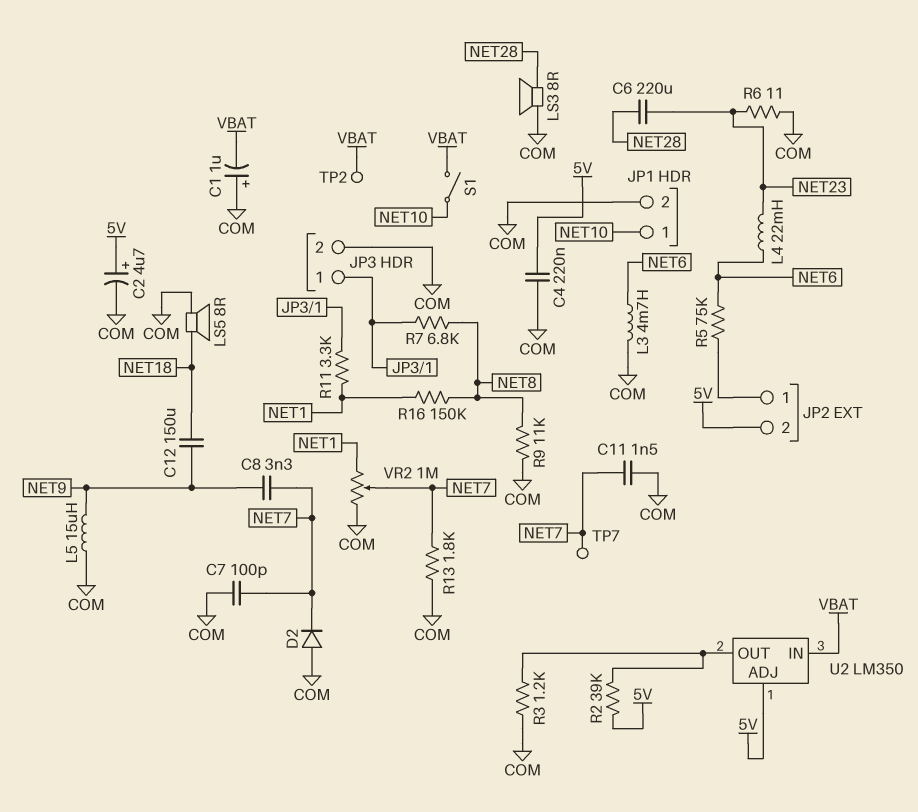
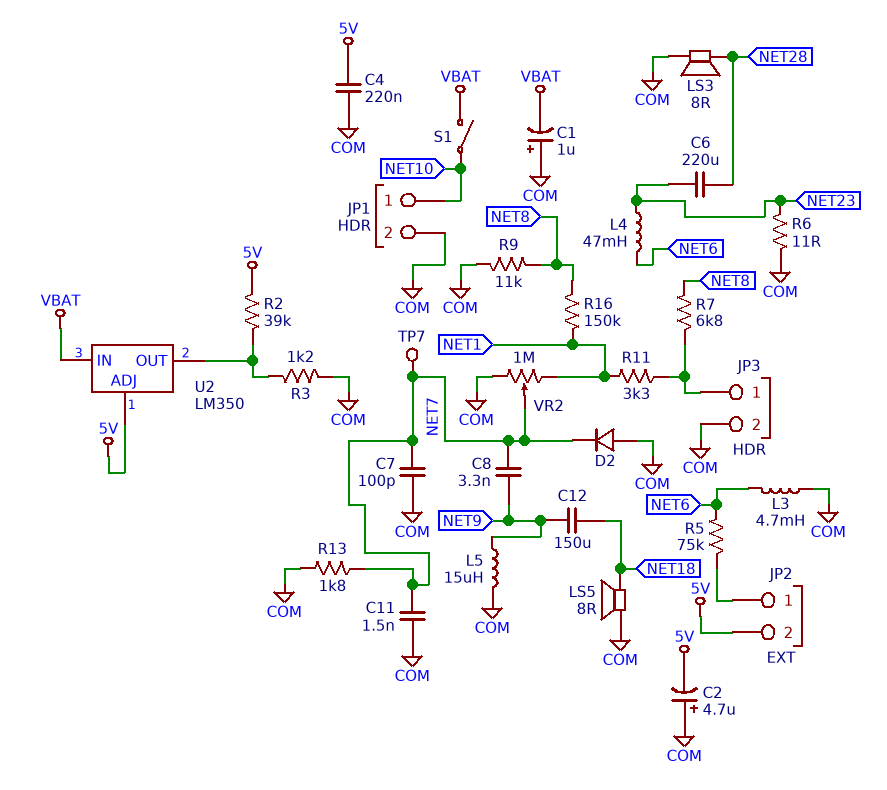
C2: 4.7uF (plus 5V, minus COM) -> 4.7uF (plus COM, minus 5V)
L4: 22mH (NET6, NET23) -> 47mH (NET6, NET23)
TP2: test point (VBAT) -> none

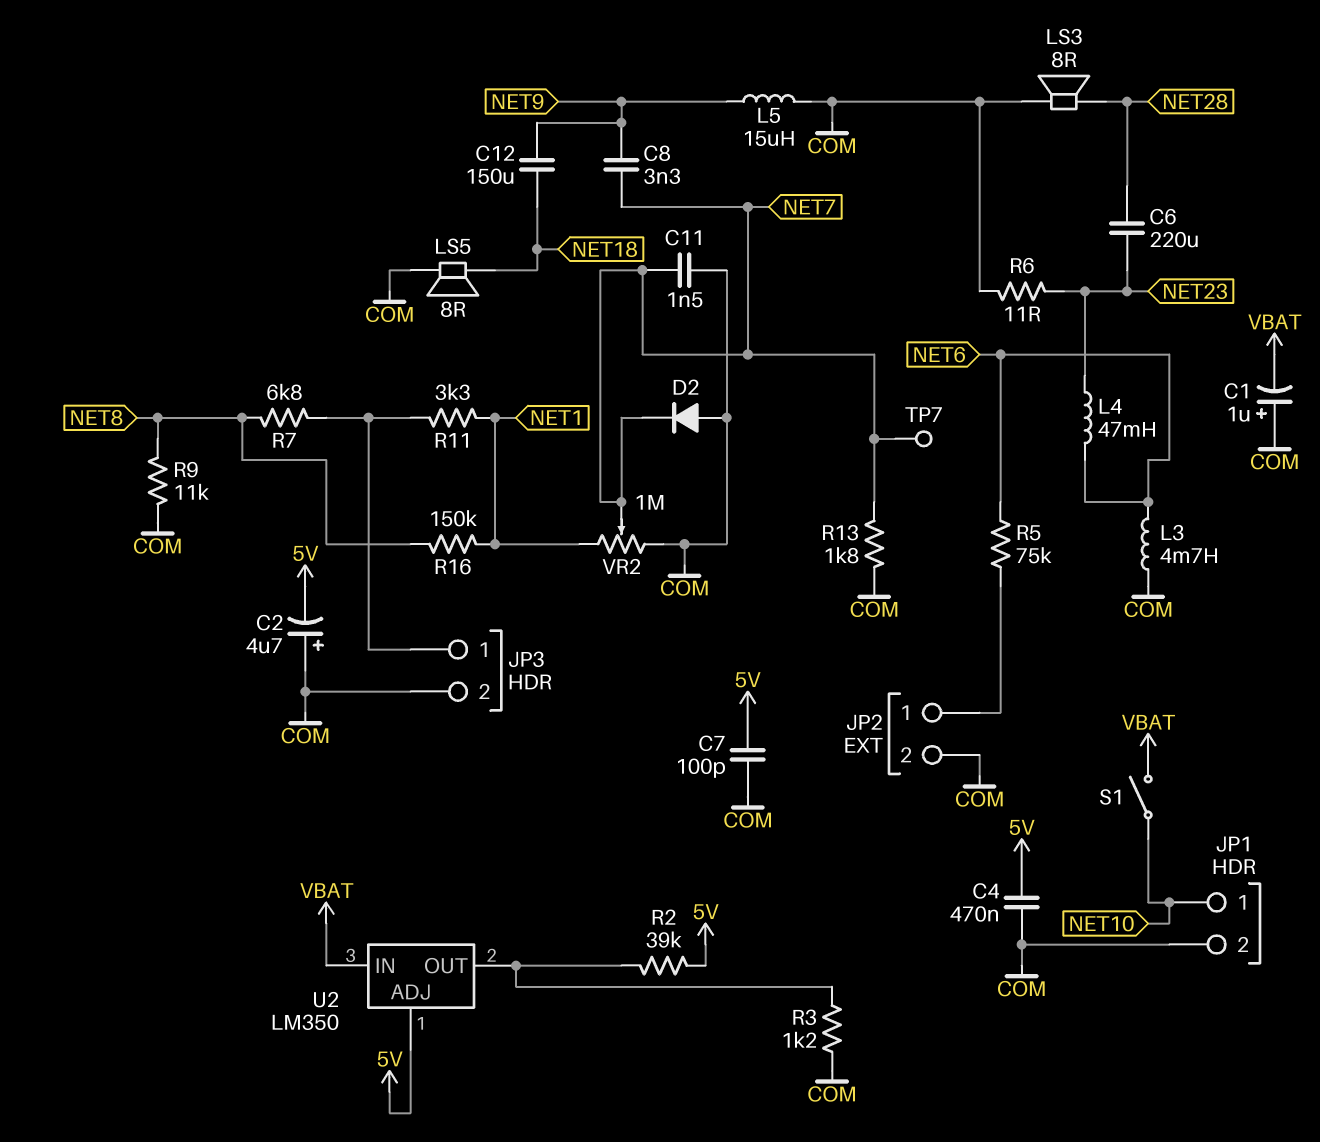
C4: 220nF (5V, COM) -> 470nF (5V, COM)
C7: 100pF (COM, NET7) -> 100pF (5V, COM)
JP2 pin 2: 5V -> COM

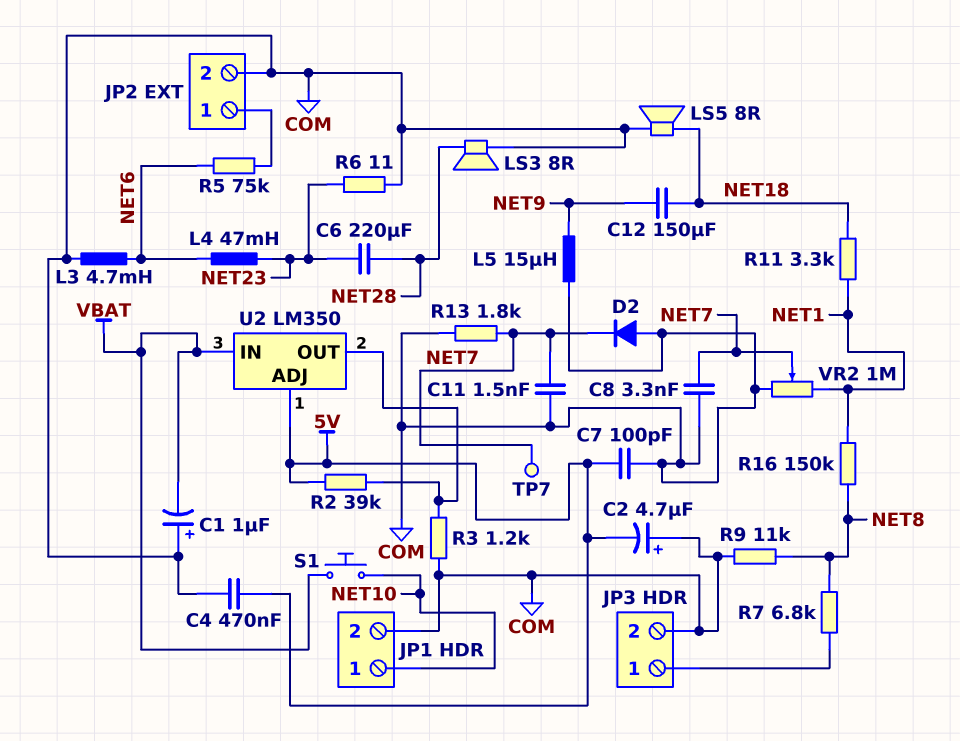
C8: 3.3nF (NET7, NET9) -> 3.3nF (COM, NET7)
R11: 3.3k (JP3/1, NET1) -> 3.3k (NET1, NET18)
S1: switch (NET10, VBAT) -> button (NET10, VBAT)

